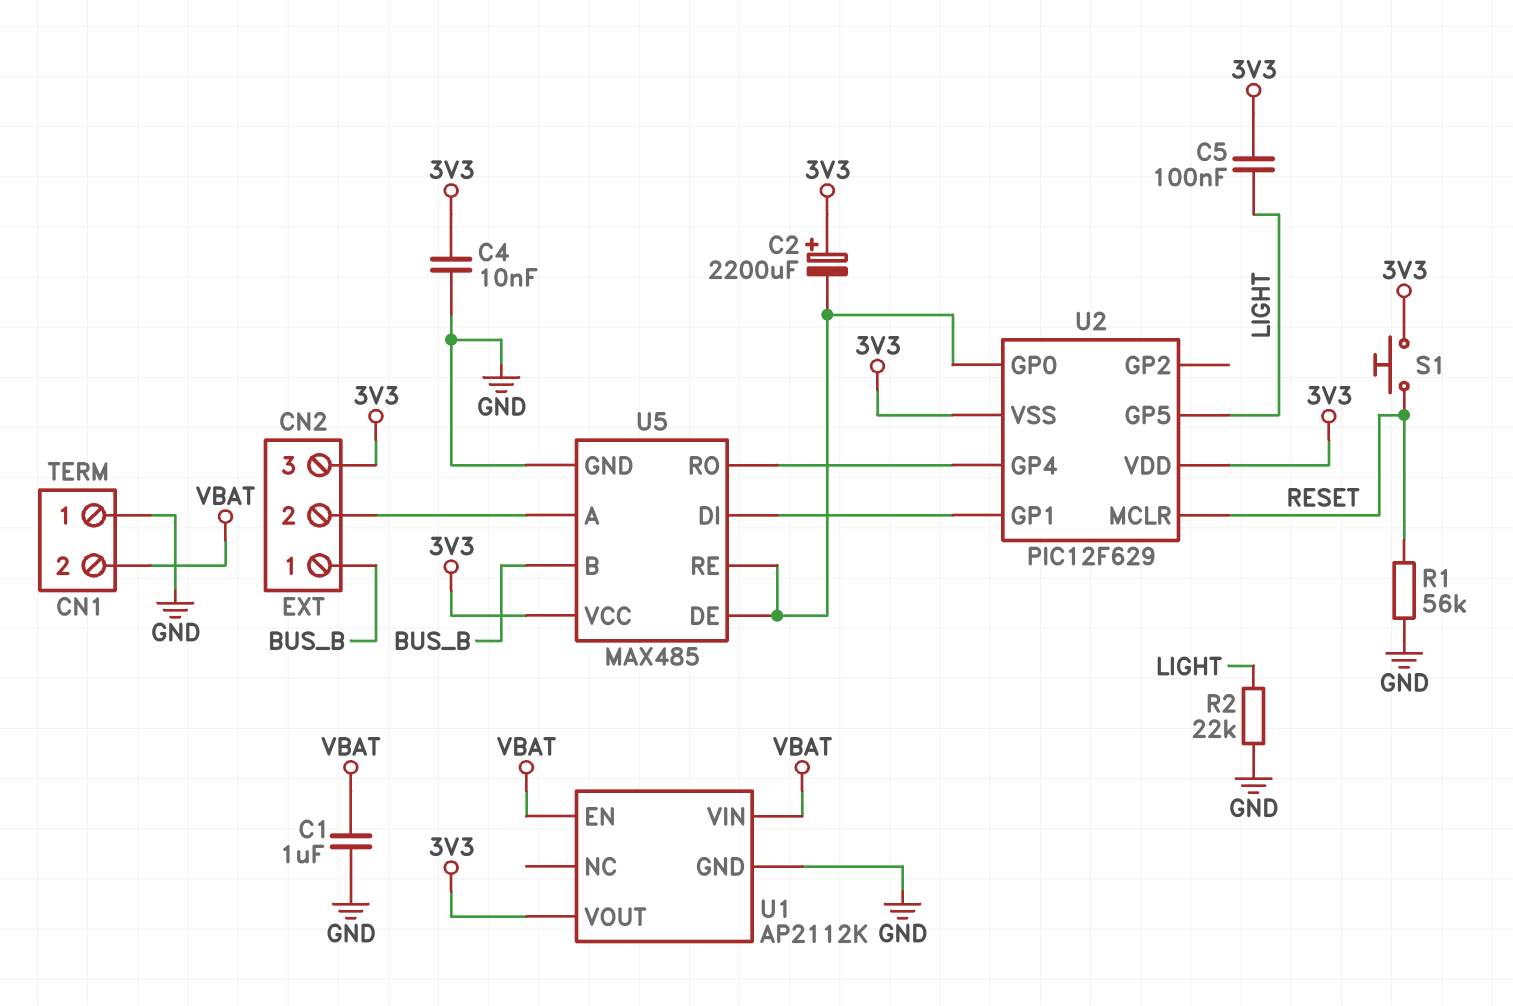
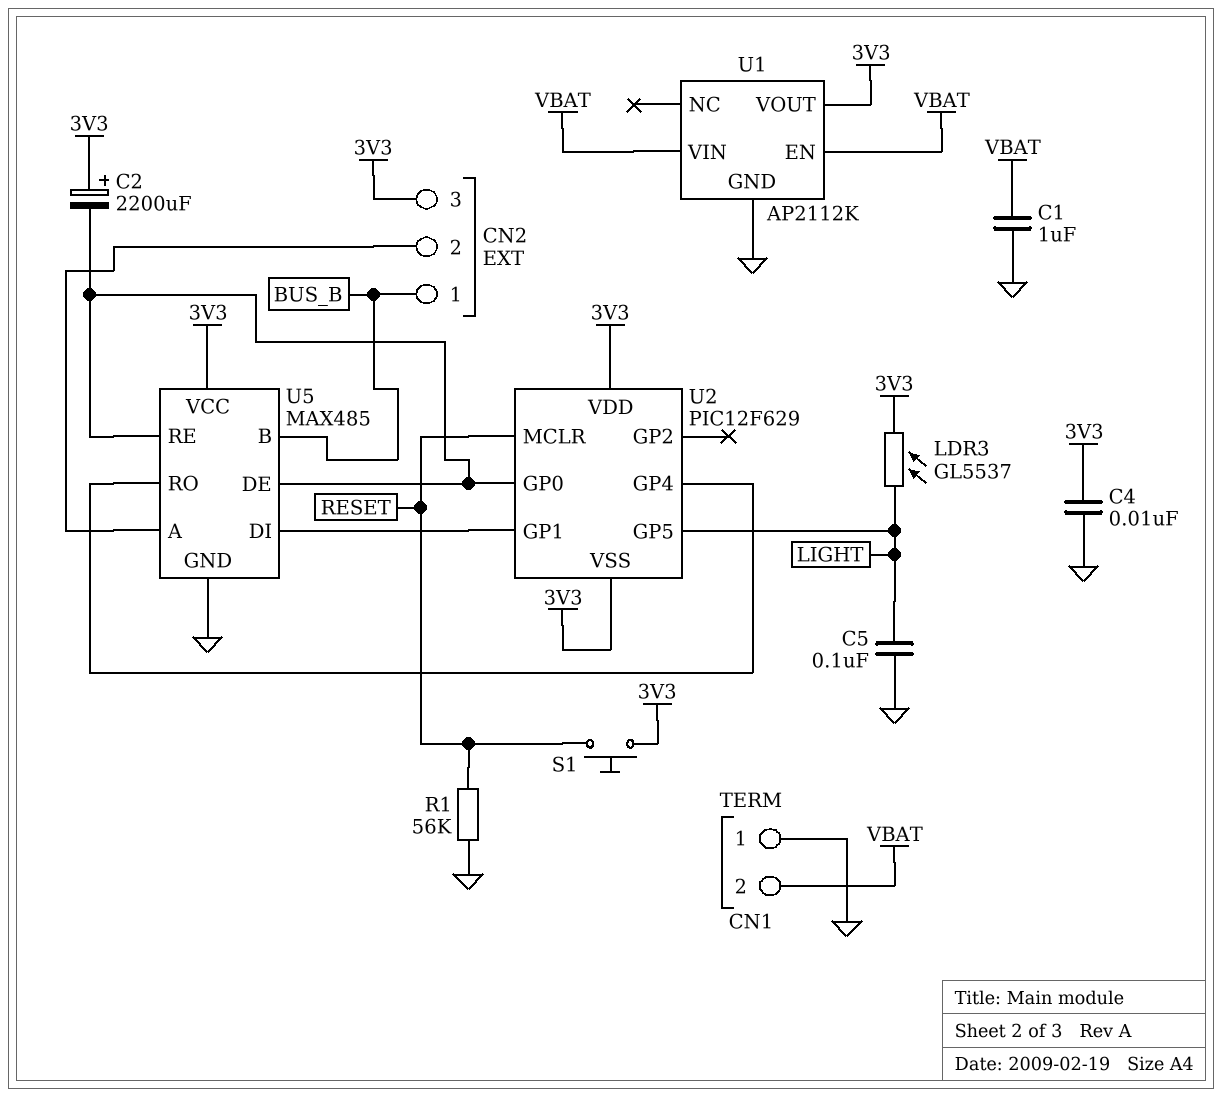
C5: 100nF (3V3, LIGHT) -> 100nF (GND, LIGHT)
LDR3: none -> GL5537 (3V3, LIGHT)
R2: 22k (GND, LIGHT) -> none

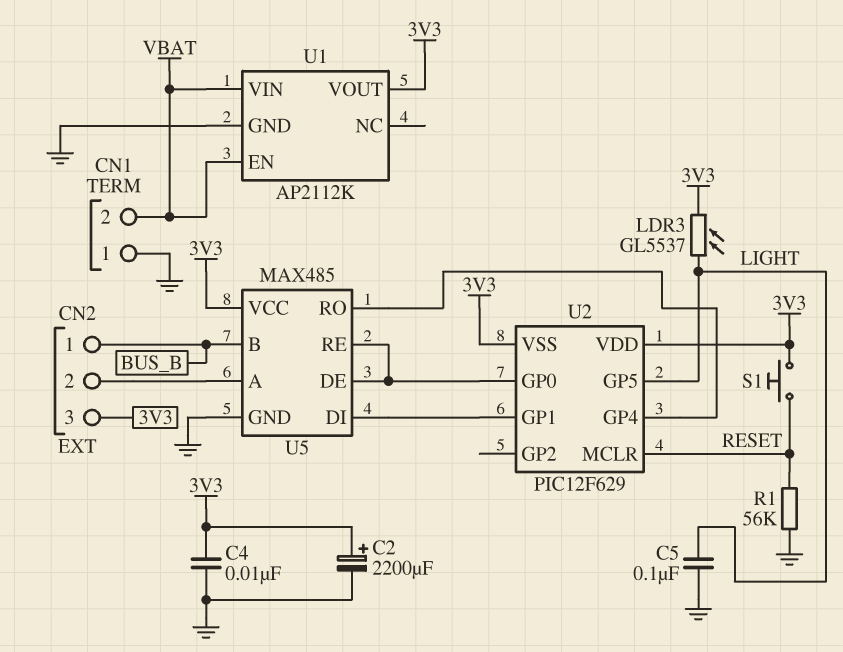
C1: 1uF (GND, VBAT) -> none
C2: 2200uF (plus 3V3, minus U2/GP0) -> 2200uF (plus 3V3, minus GND)

